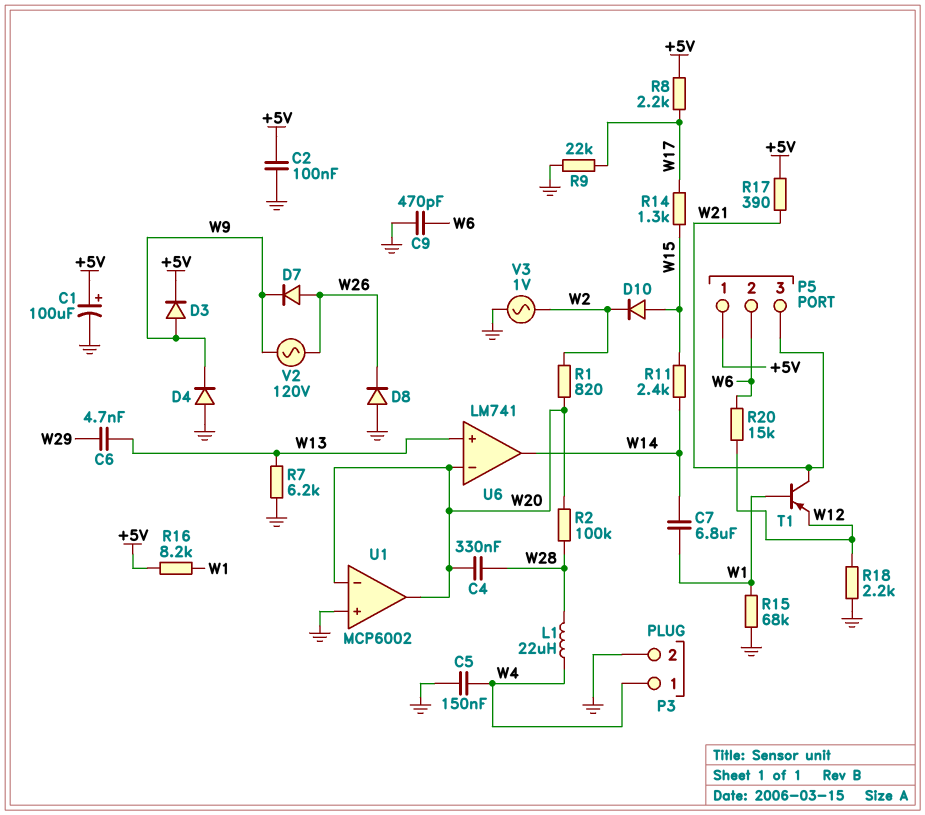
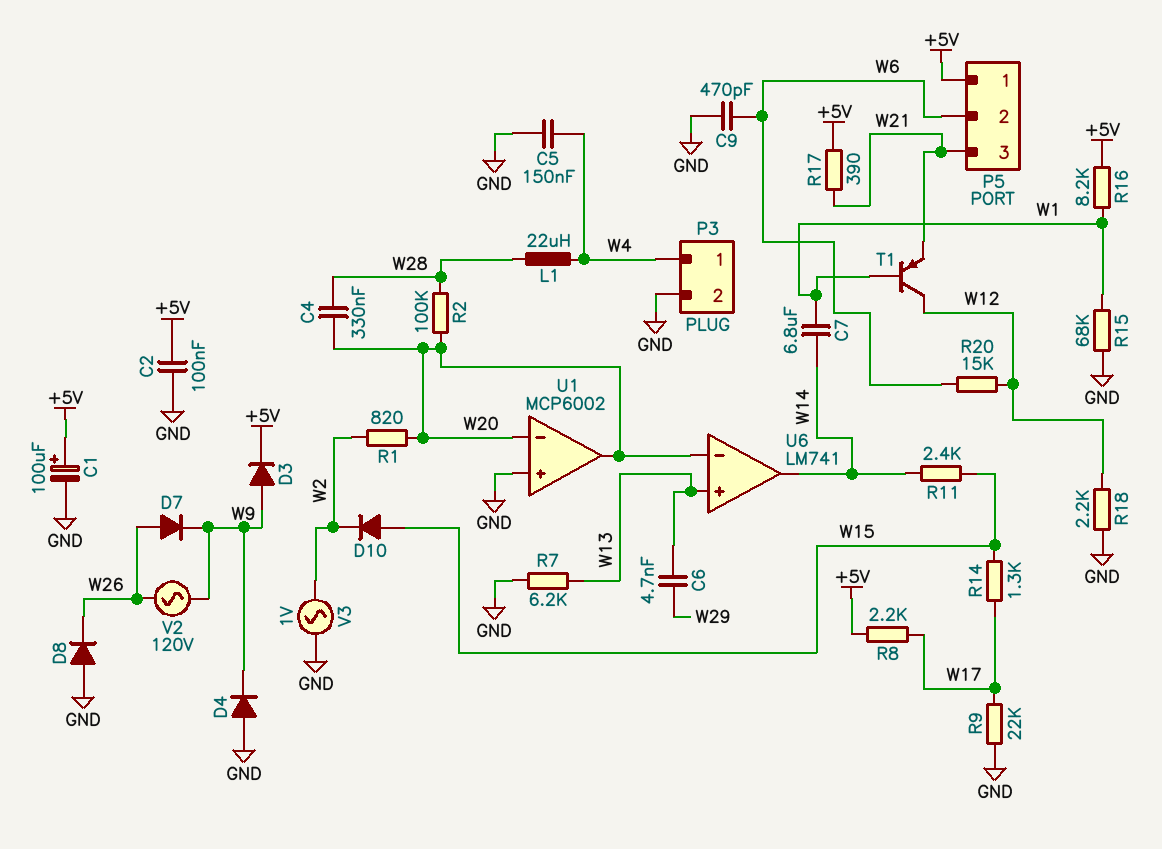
T1: PNP (B W1, C W21, E W12) -> PNP (B W1, C W12, E W21)

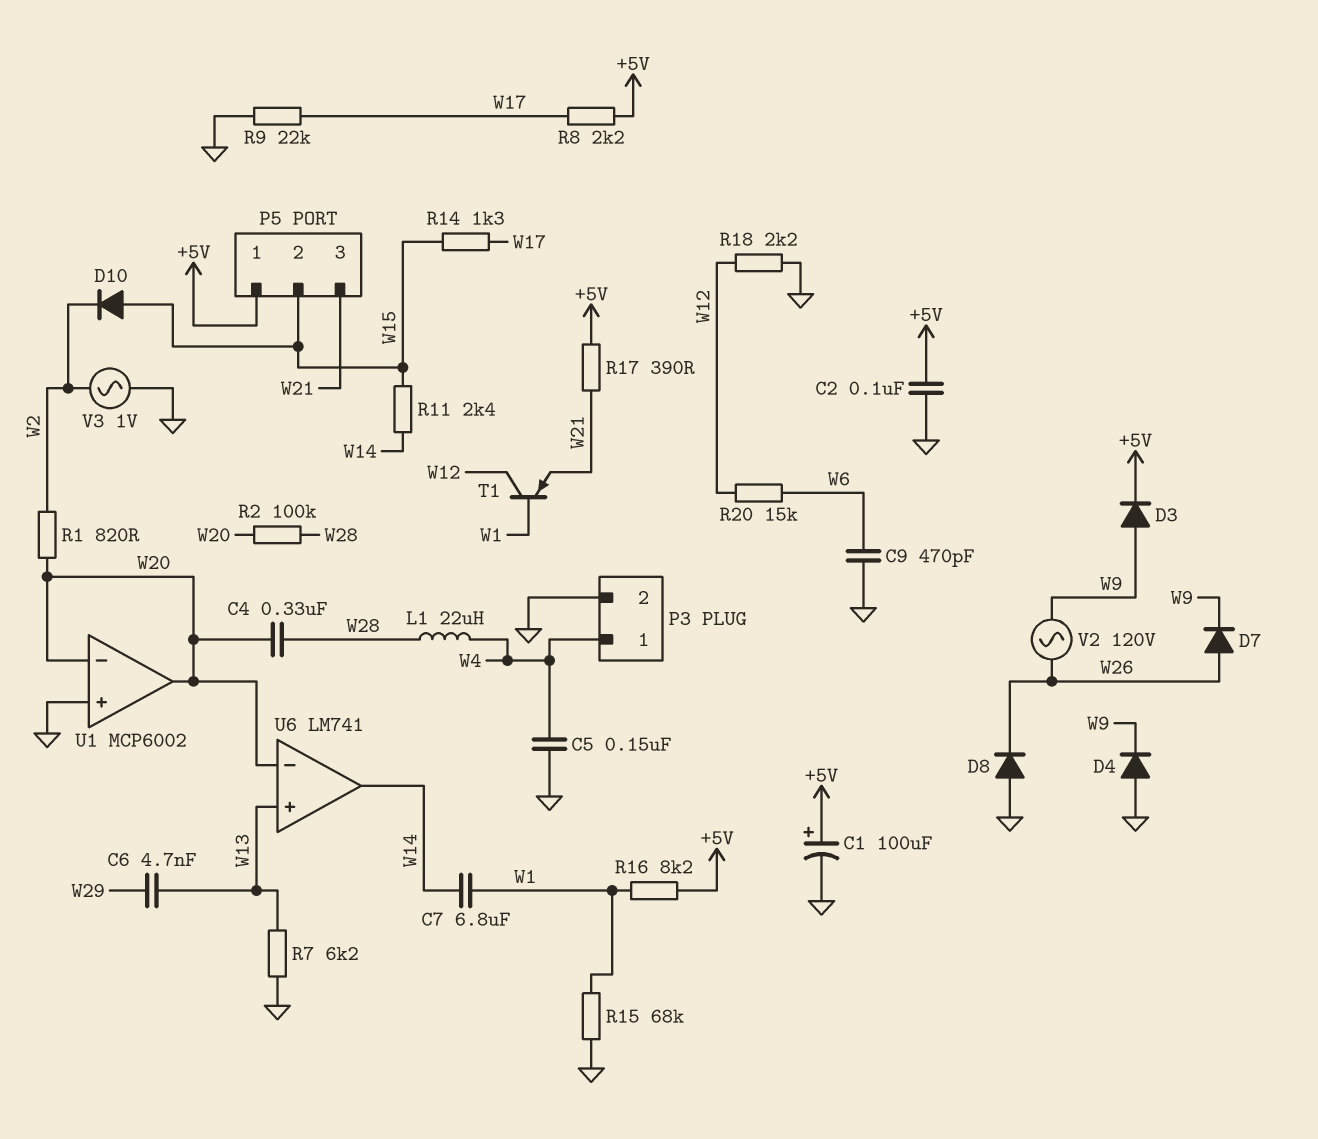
P5 pin 2: W6 -> W15

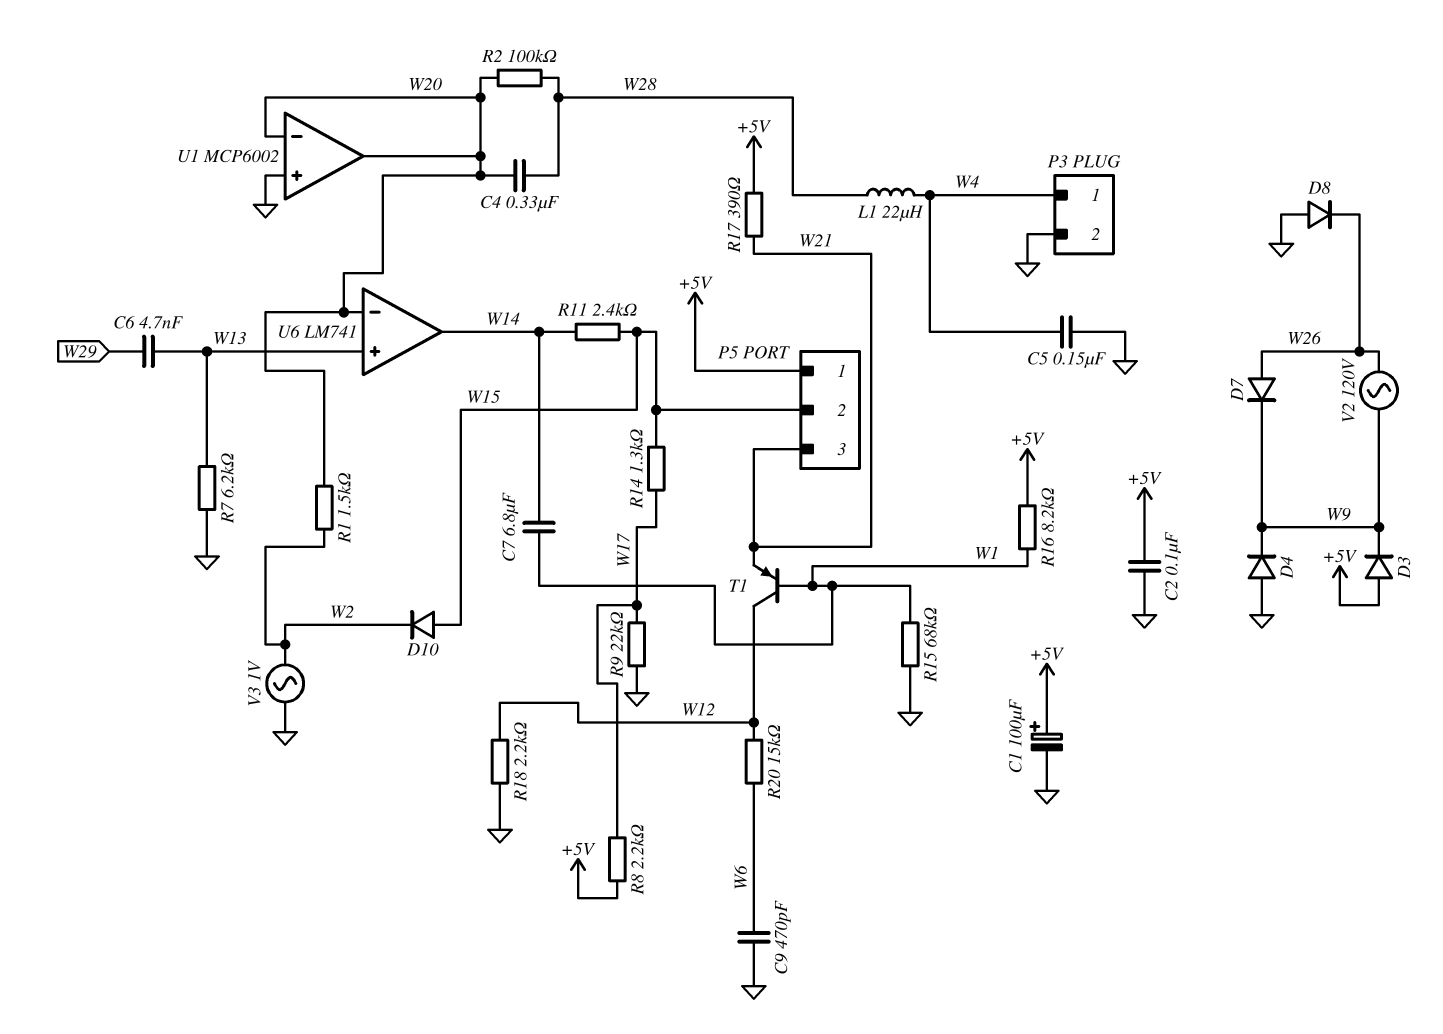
D3: diode (A W9, K +5V) -> diode (A +5V, K W9)
R1: 820 (W2, W20) -> 1.5k (W2, W20)

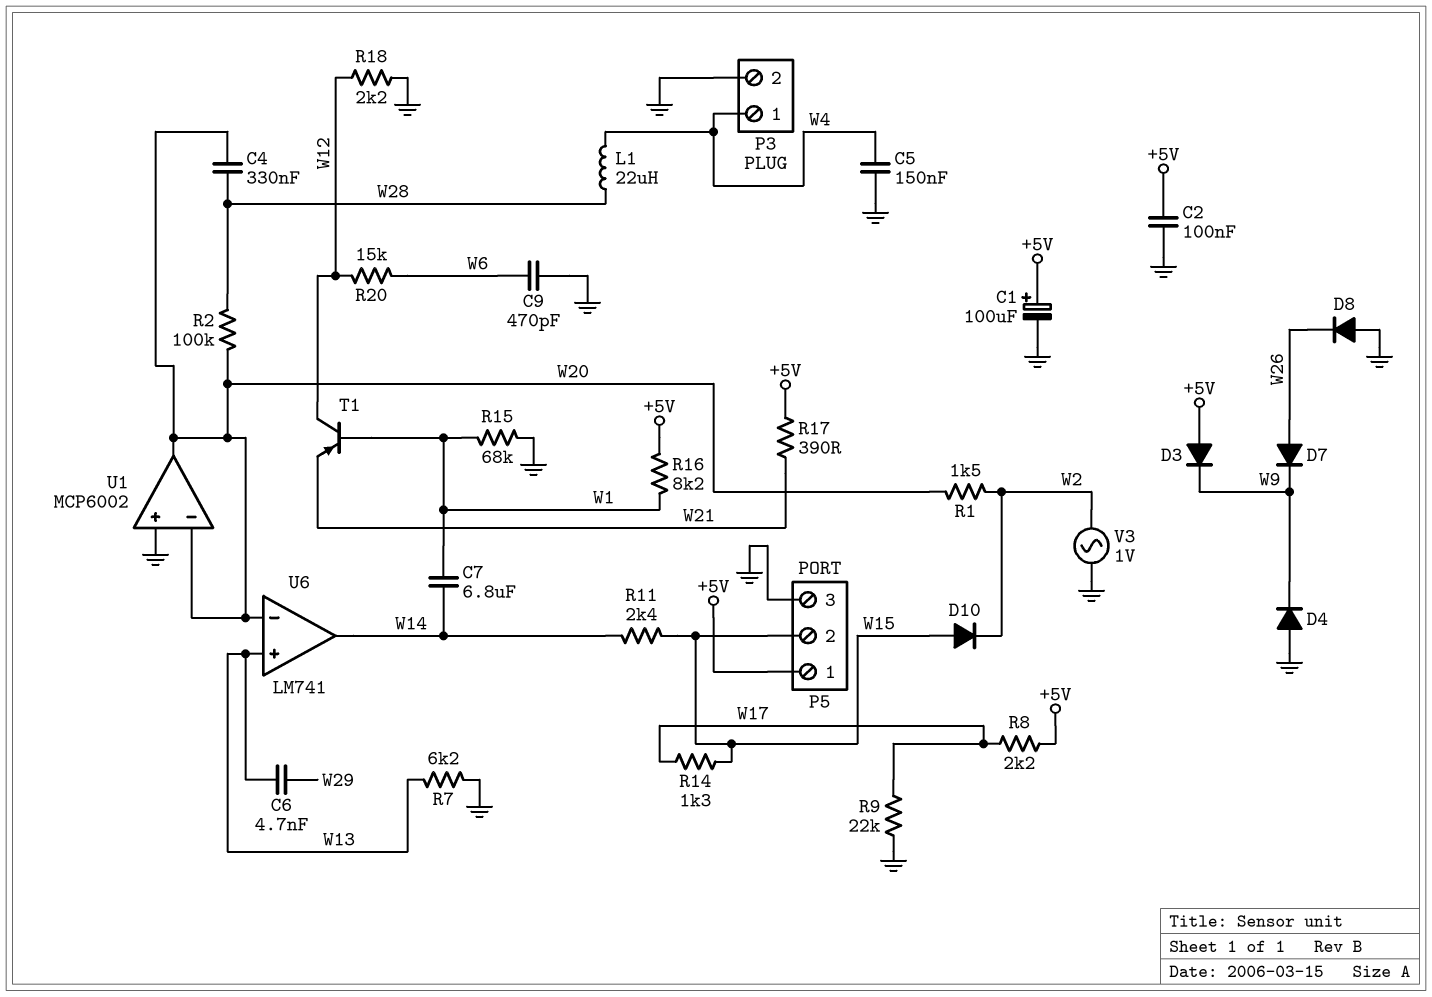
P5 pin 3: W21 -> GND
V2: AC 120V (W9, W26) -> none

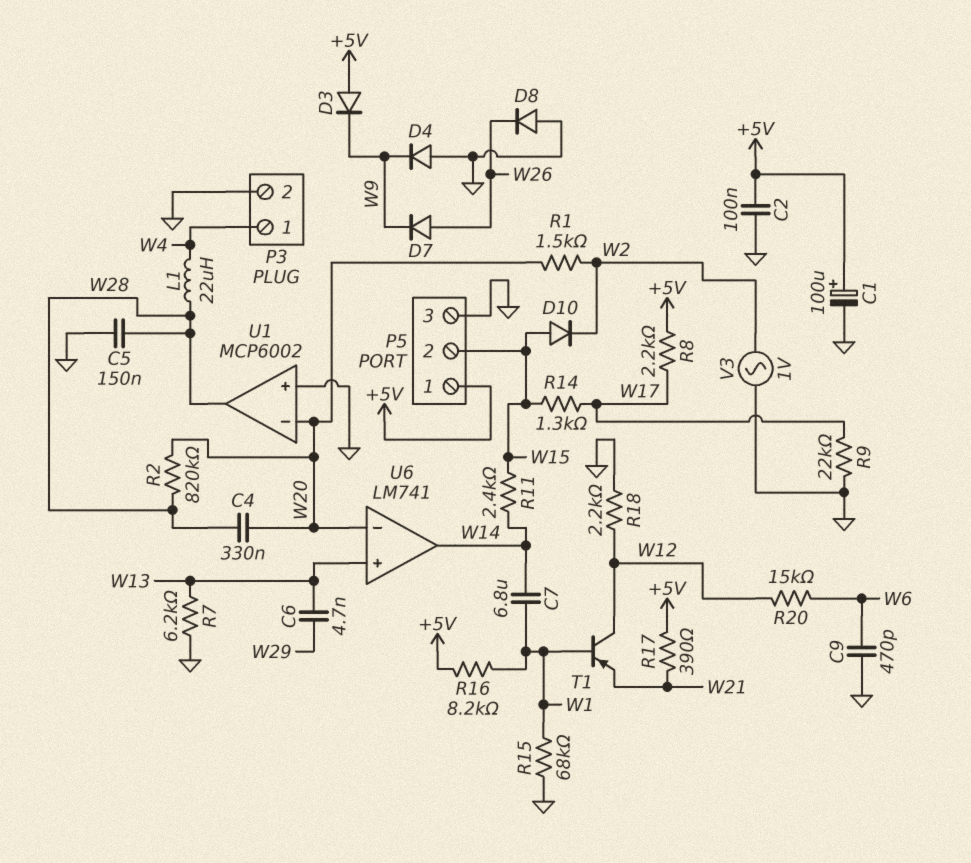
C5: 150nF (GND, W4) -> 150nF (GND, W28)
R2: 100k (W20, W28) -> 820k (W20, W28)
U1 pin out: W20 -> W28

